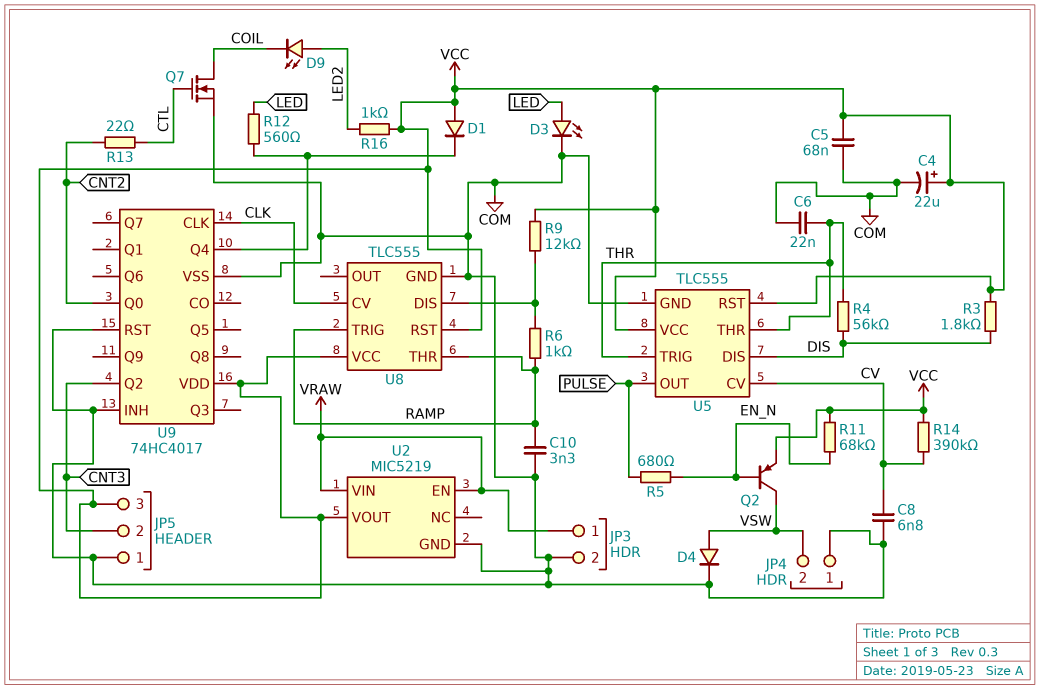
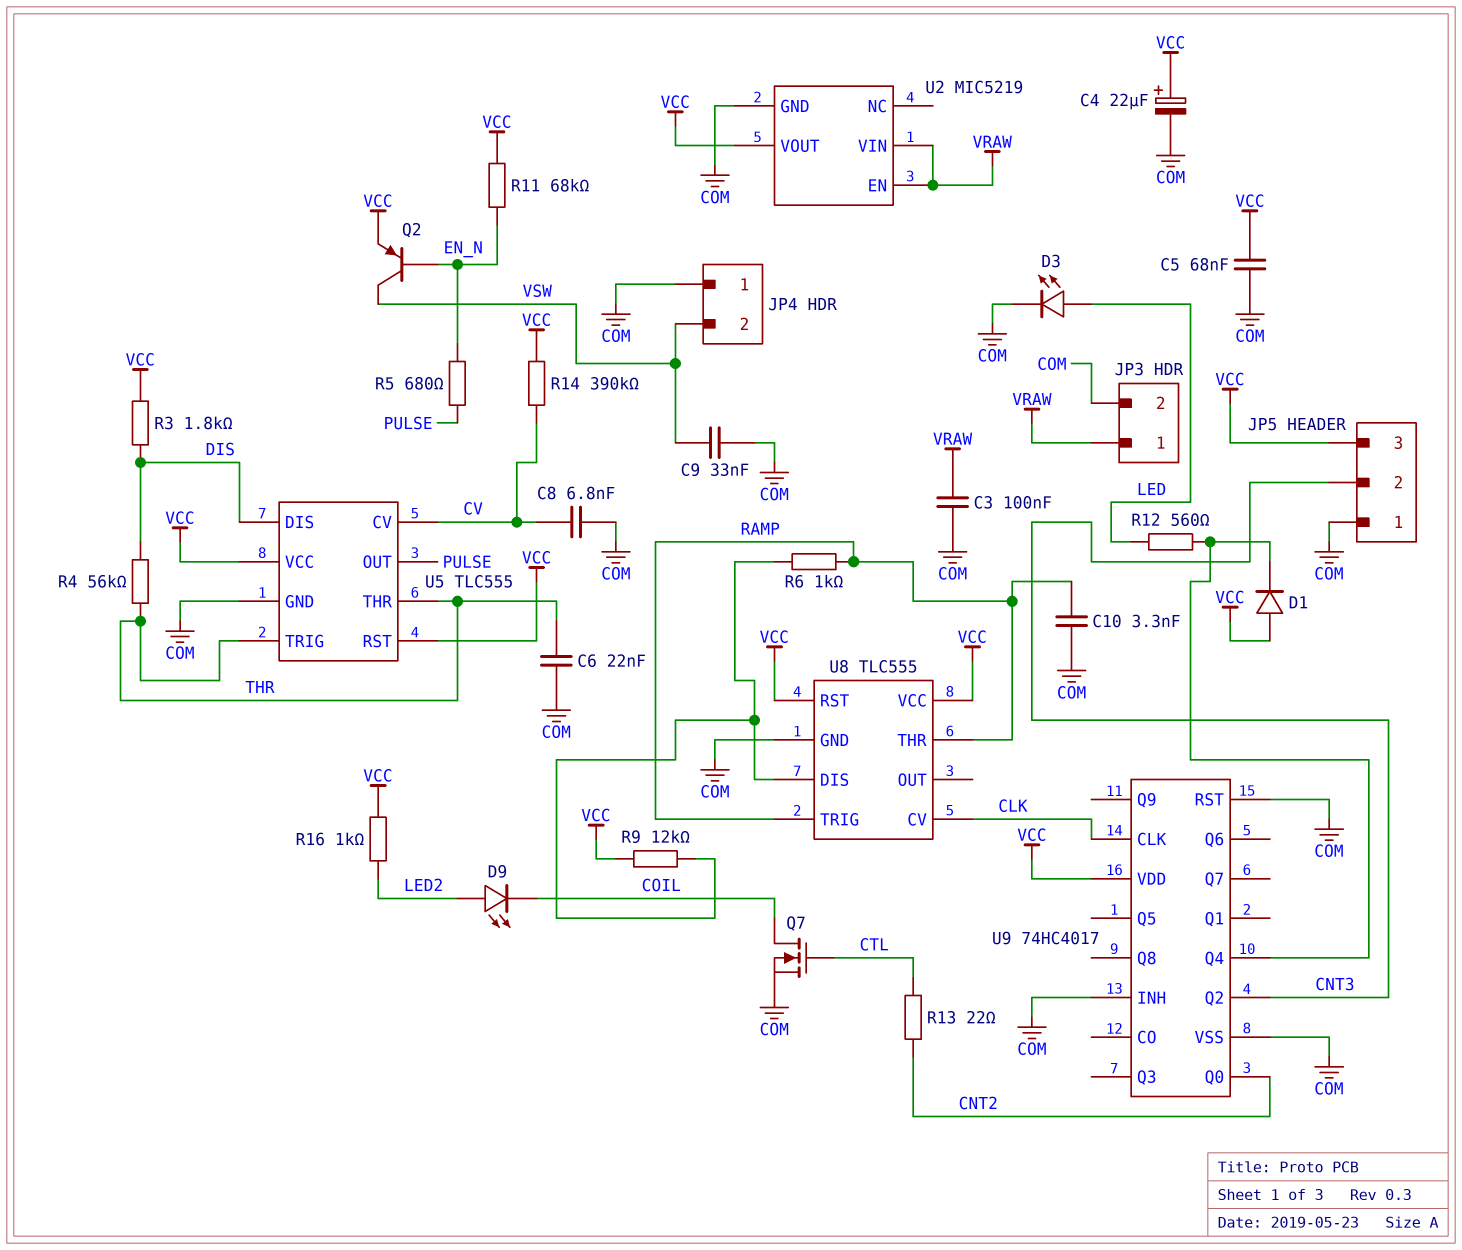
C3: none -> 100nF (COM, VRAW)
C9: none -> 33nF (COM, VSW)
D4: diode (A VSW, K COM) -> none

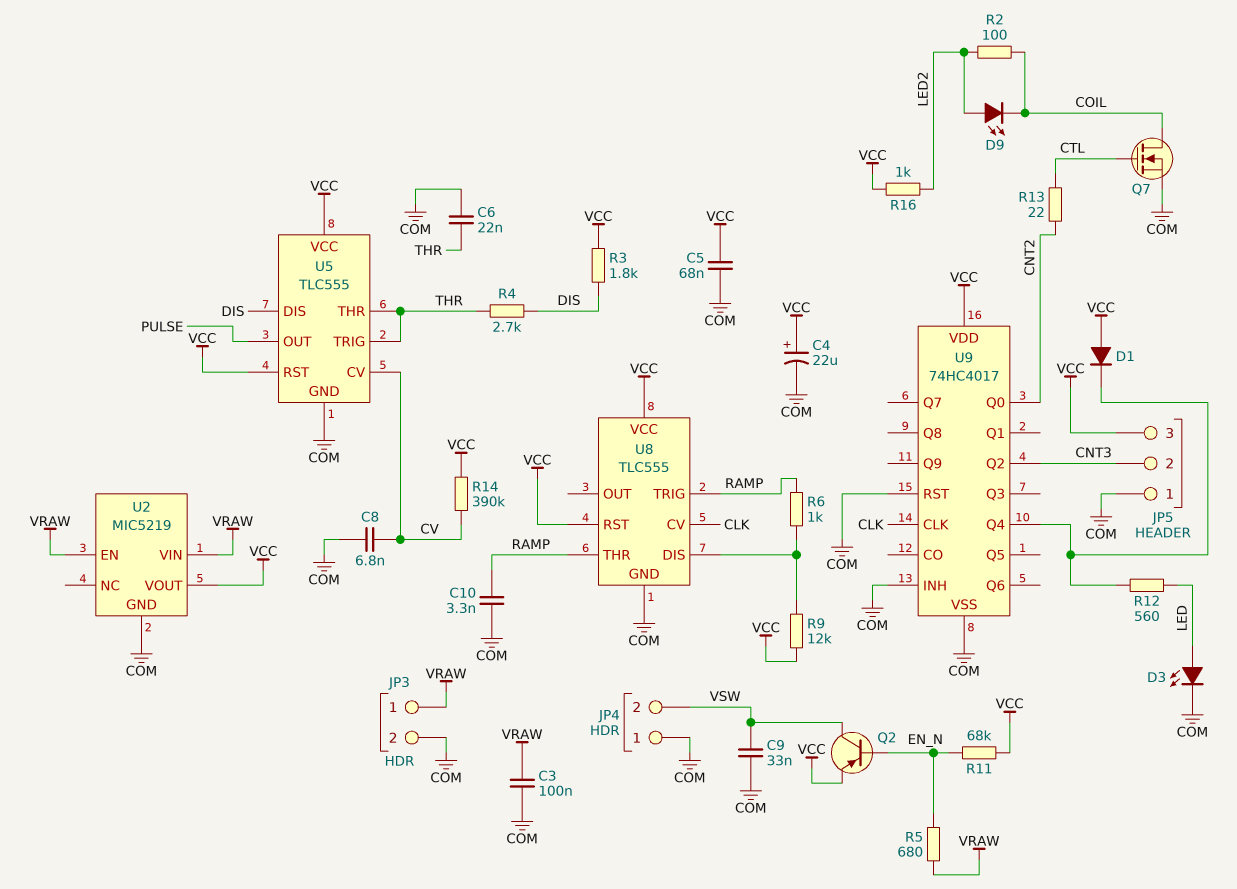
R2: none -> 100 (COIL, LED2)
R4: 56k (DIS, THR) -> 2.7k (DIS, THR)
R5: 680 (EN_N, PULSE) -> 680 (EN_N, VRAW)

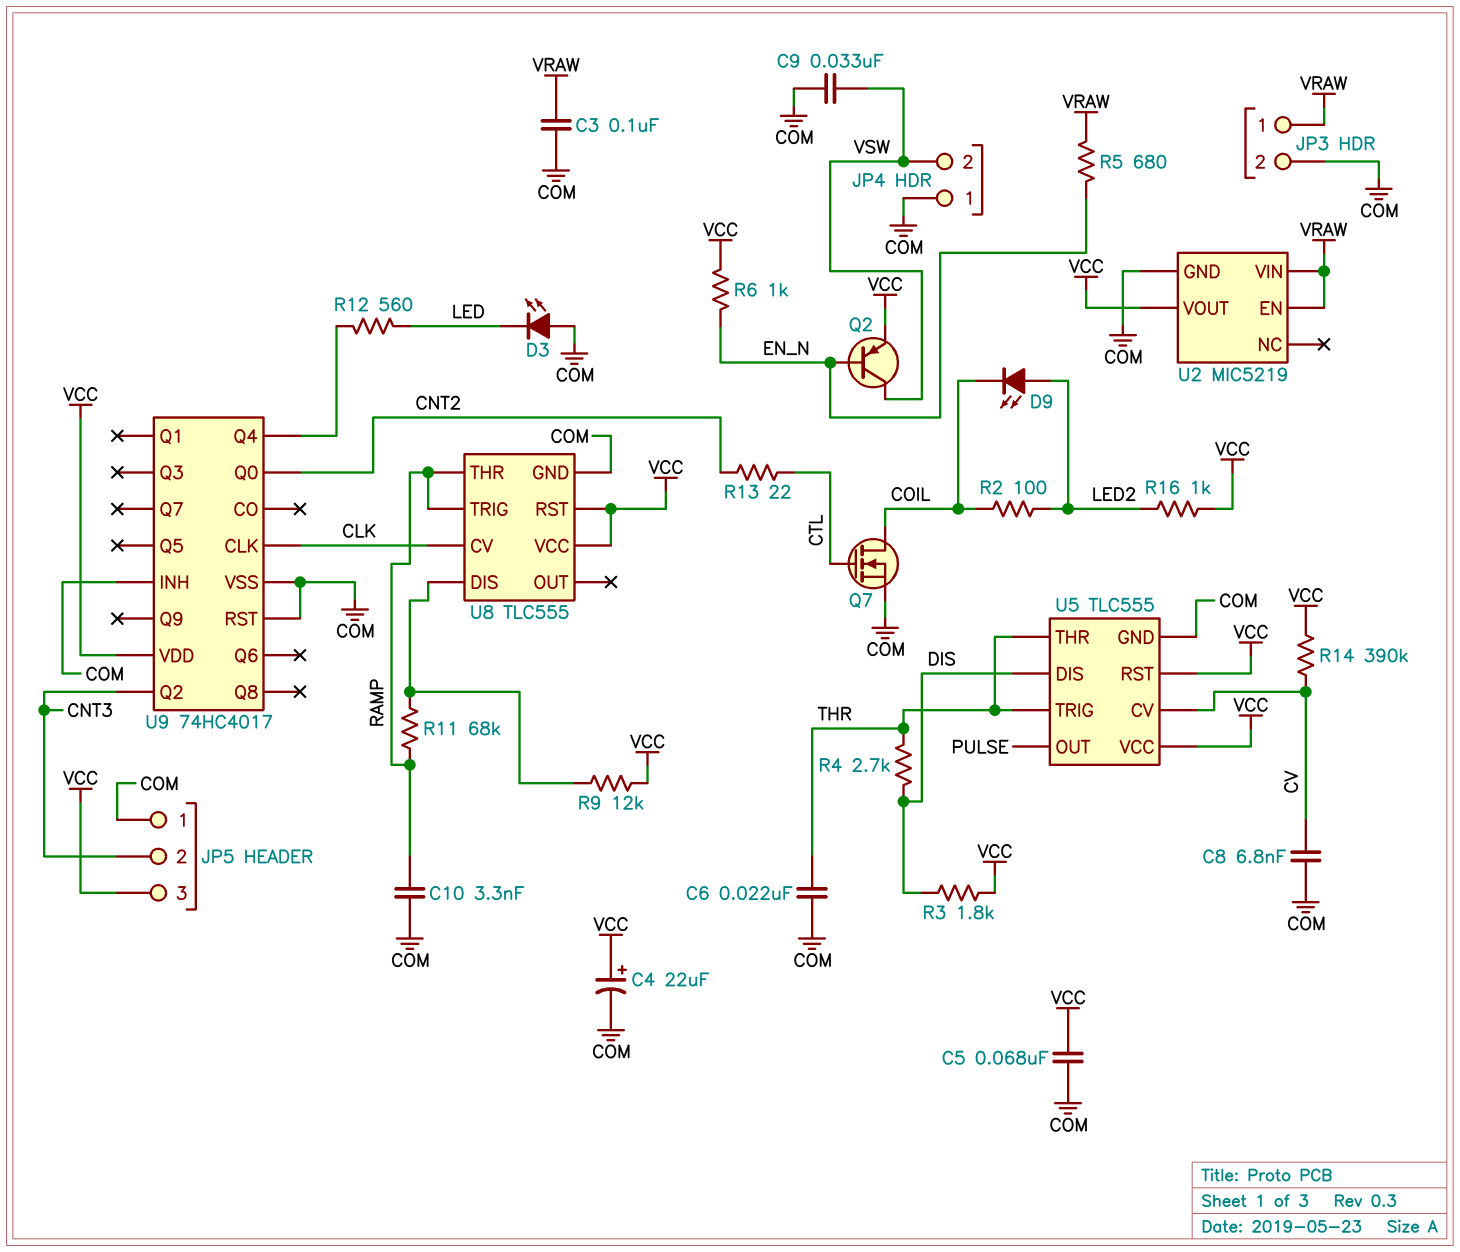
D1: diode (A VCC, K U9/Q4) -> none
D3: LED (A LED, K COM) -> LED (A COM, K LED)
R6: 1k (RAMP, U8/DIS) -> 1k (EN_N, VCC)
R11: 68k (EN_N, VCC) -> 68k (RAMP, U8/DIS)

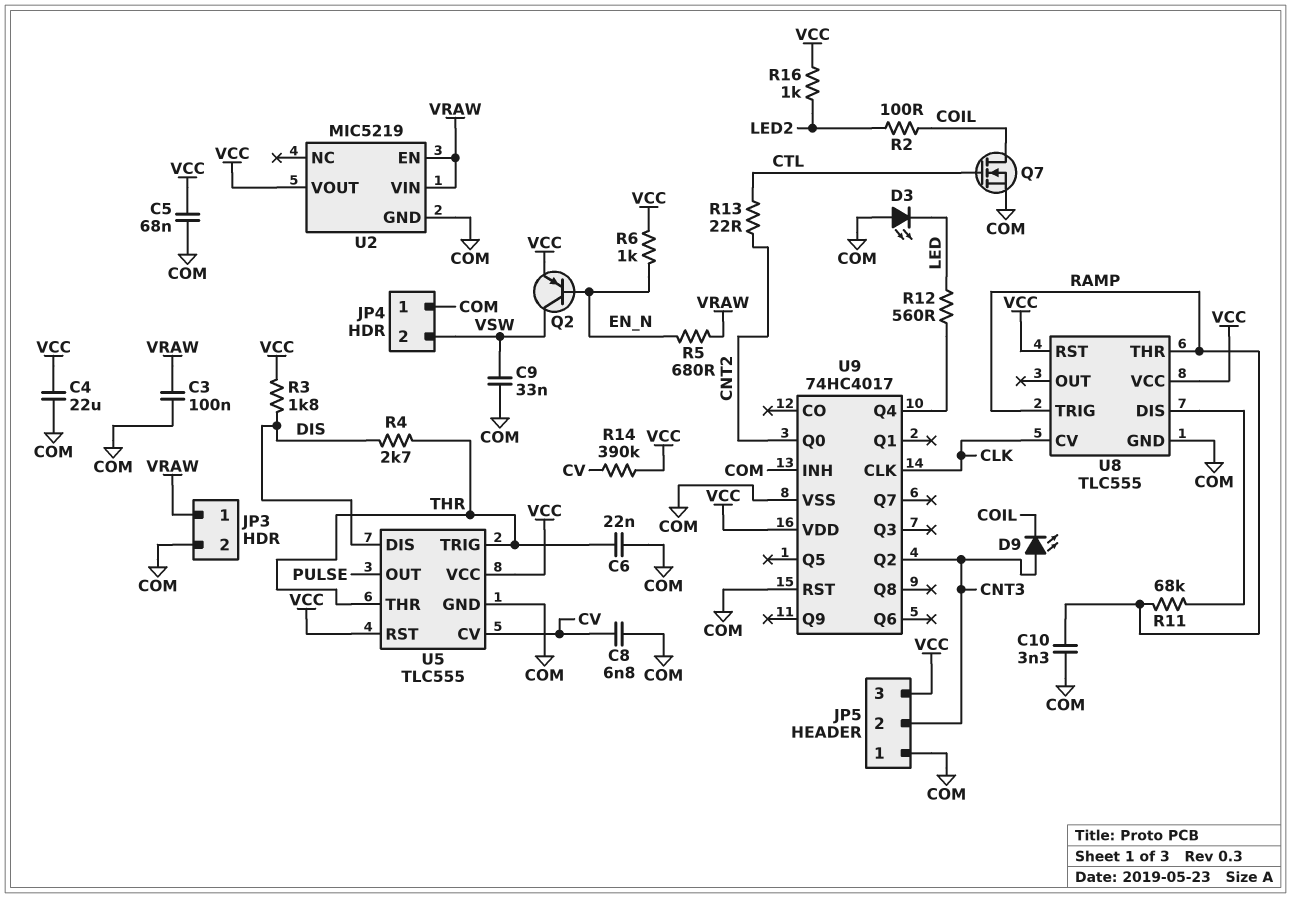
C4: 22uF (plus VCC, minus COM) -> 22uF (COM, VCC)
D9: LED (A LED2, K COIL) -> LED (A CNT3, K COIL)
R9: 12k (U8/DIS, VCC) -> none

